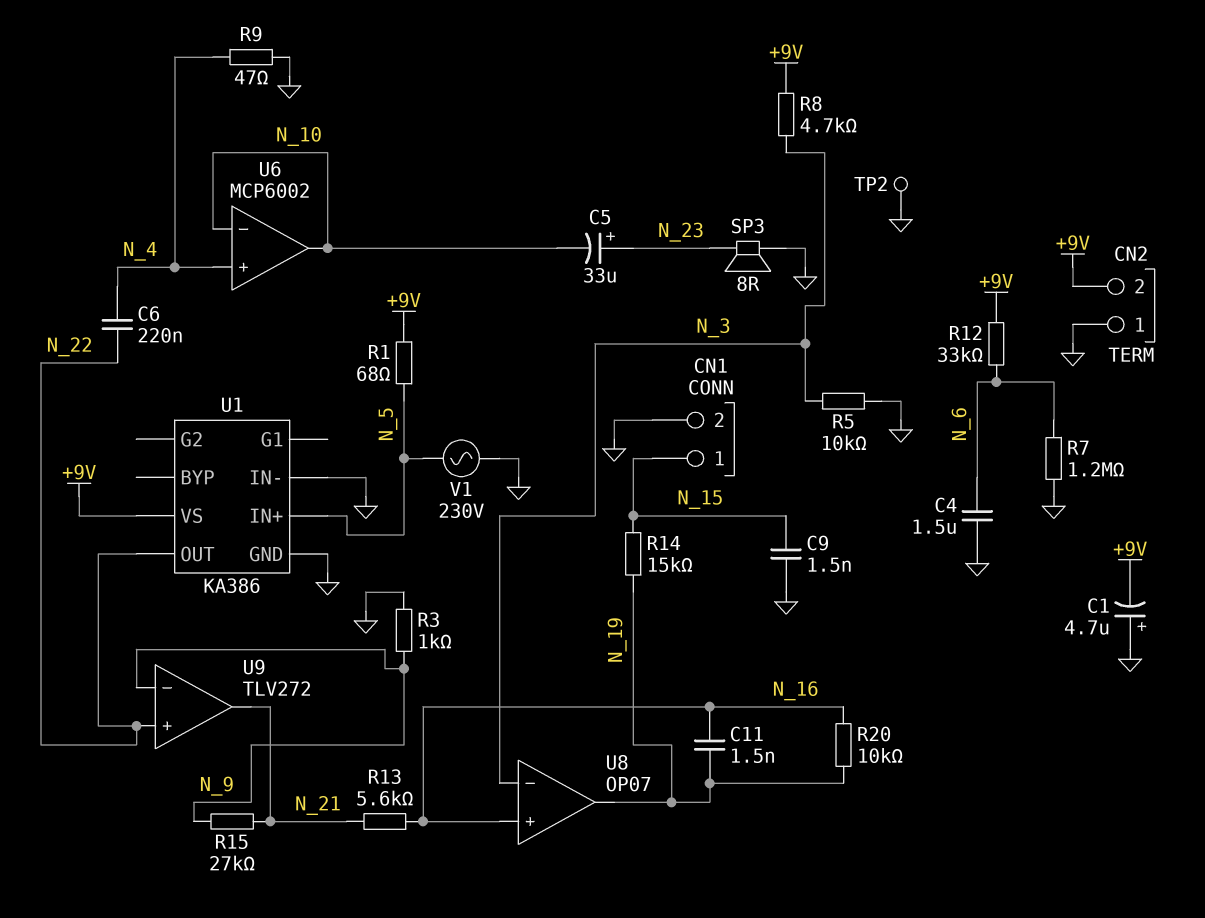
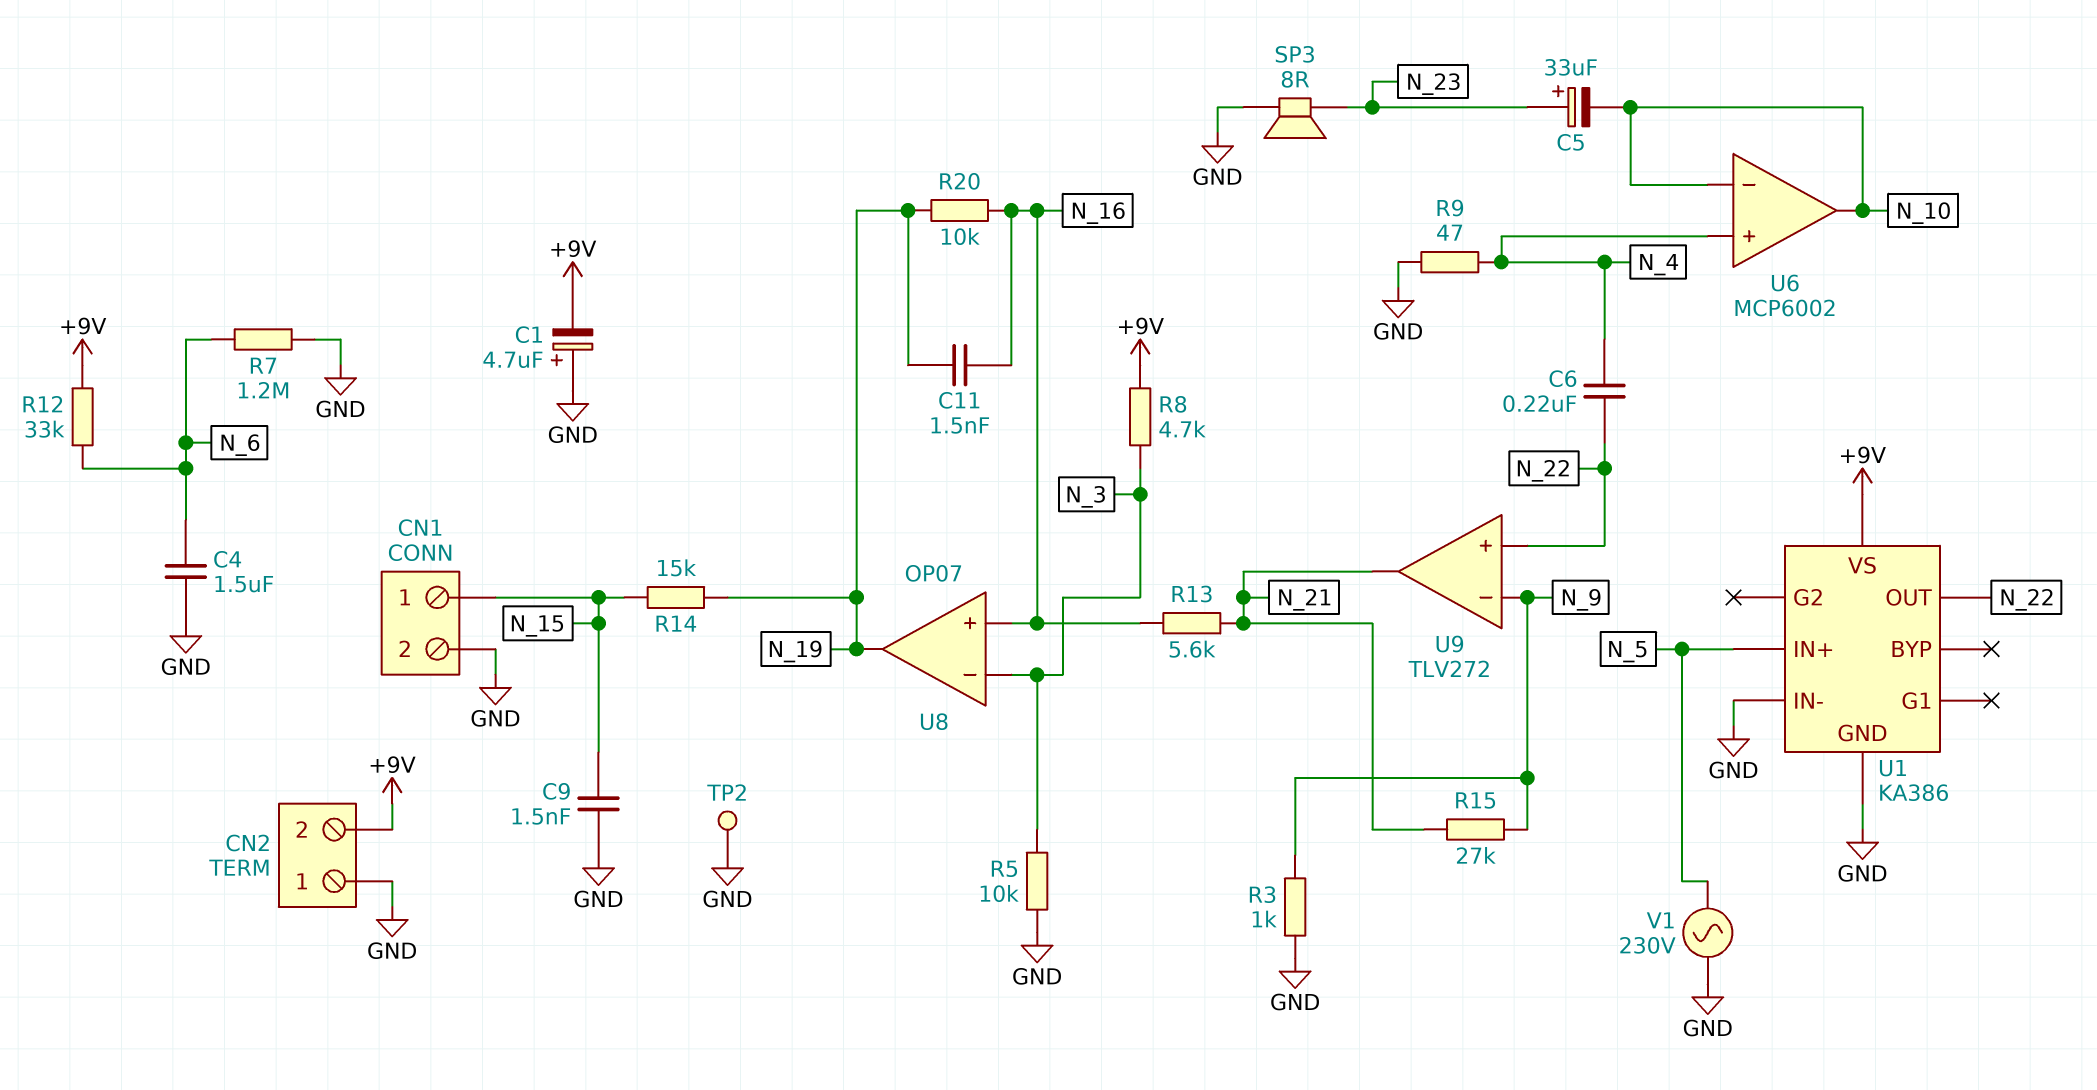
R1: 68 (+9V, N_5) -> none

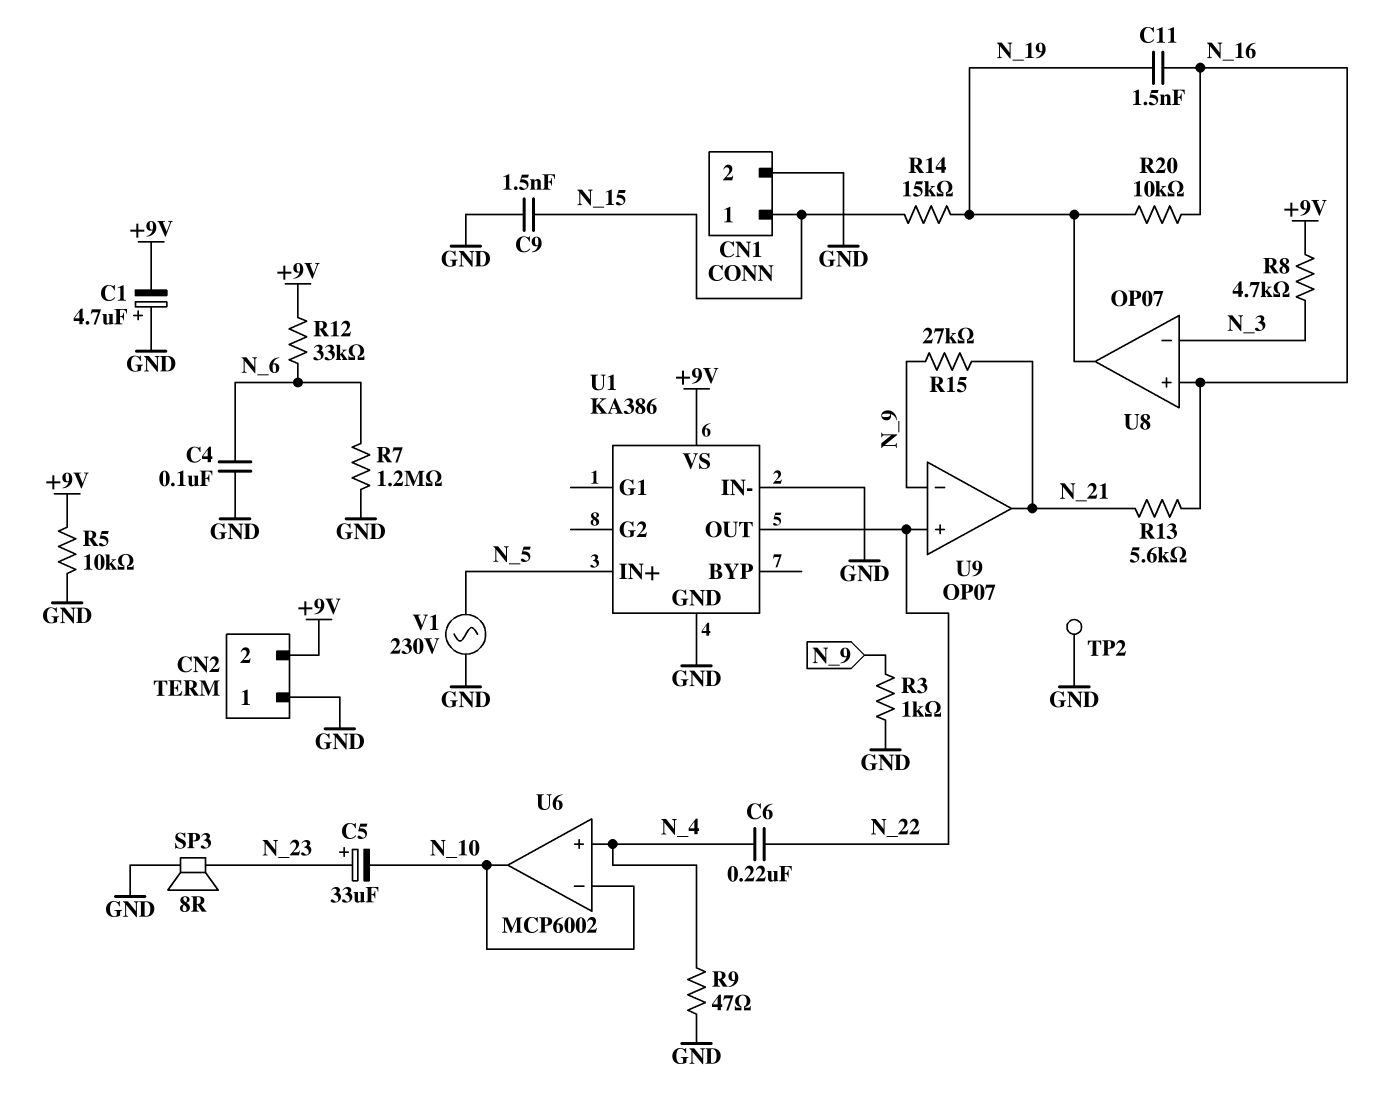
C4: 1.5uF (GND, N_6) -> 100nF (GND, N_6)
R5: 10k (GND, N_3) -> 10k (+9V, GND)
U9: TLV272 -> OP07

